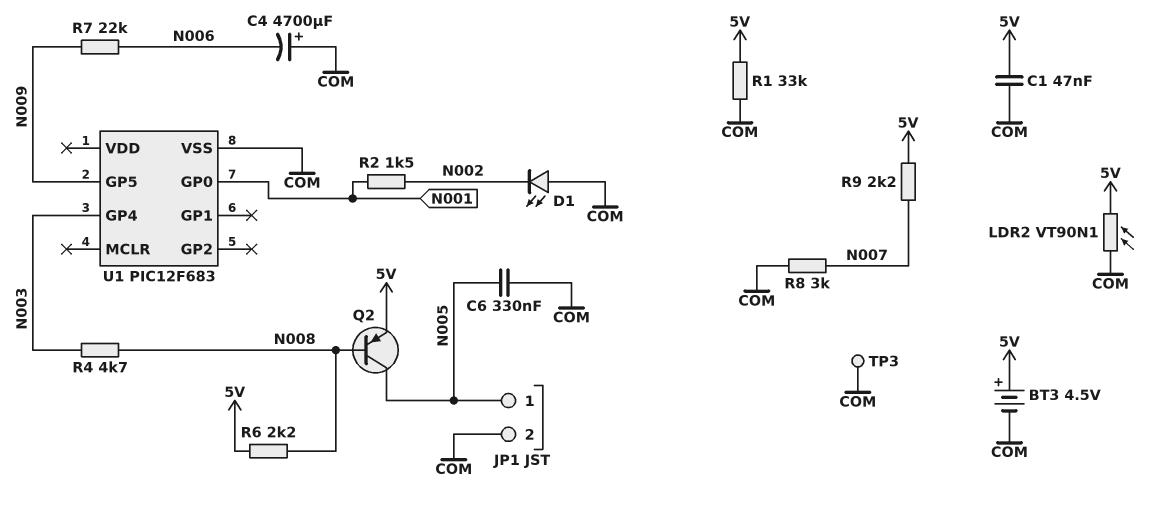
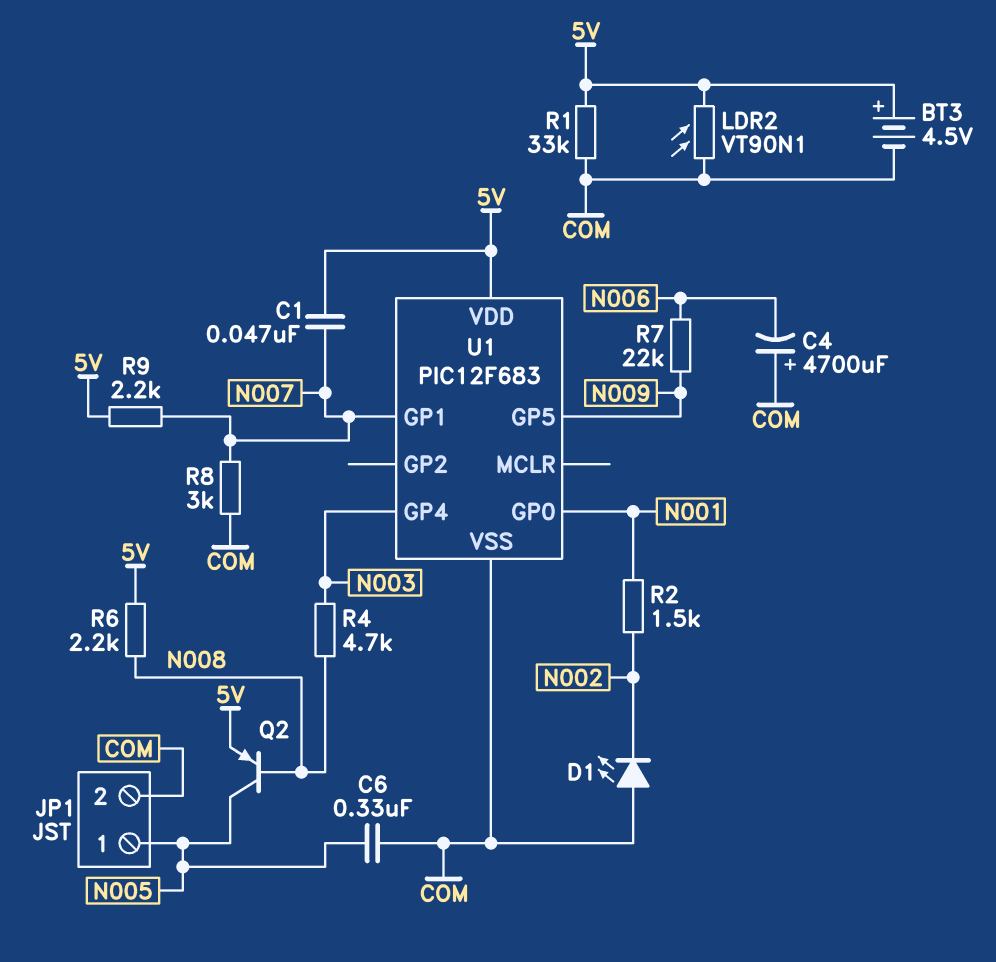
C1: 47nF (5V, COM) -> 47nF (5V, N007)
TP3: test point (COM) -> none
U1 pin GP1: none -> N007
U1 pin VDD: none -> 5V

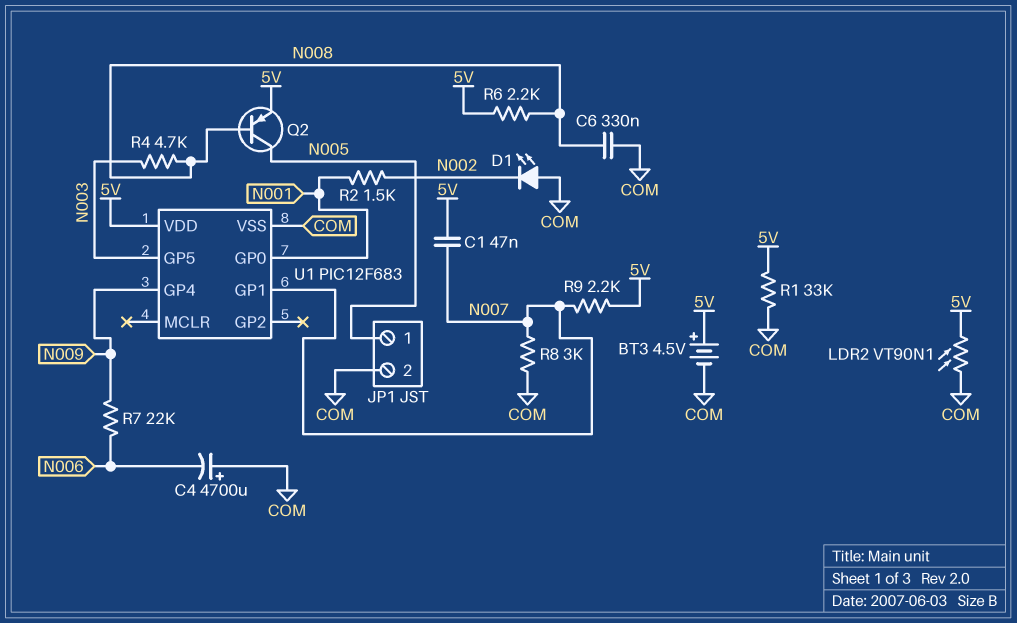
C6: 330nF (COM, N005) -> 330nF (COM, N008)
U1 pin GP4: N003 -> N009
U1 pin GP5: N009 -> N003

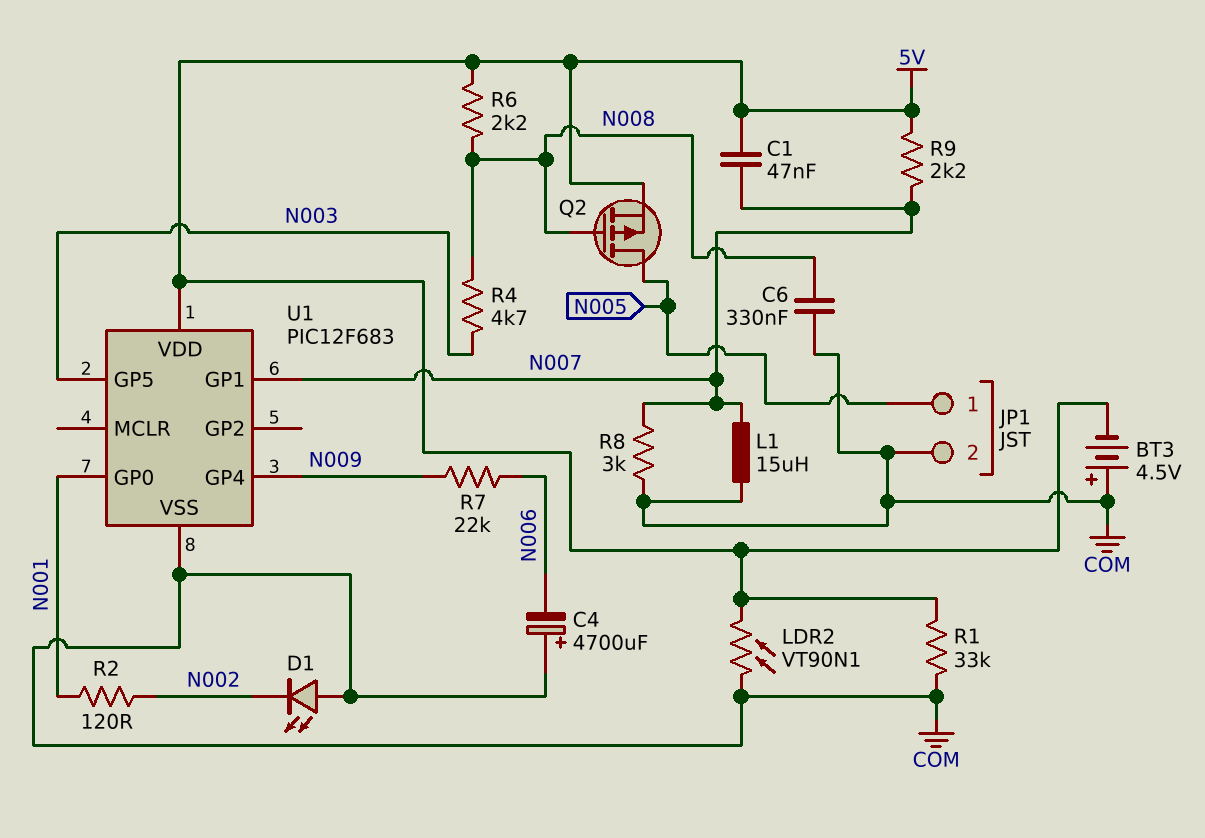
BT3: 4.5V (plus 5V, minus COM) -> 4.5V (plus COM, minus 5V)
L1: none -> 15uH (COM, N007)
Q2: PNP (B N008, C N005, E 5V) -> PMOS (G N008, D N005, S 5V)
R2: 1.5k (N001, N002) -> 120 (N001, N002)

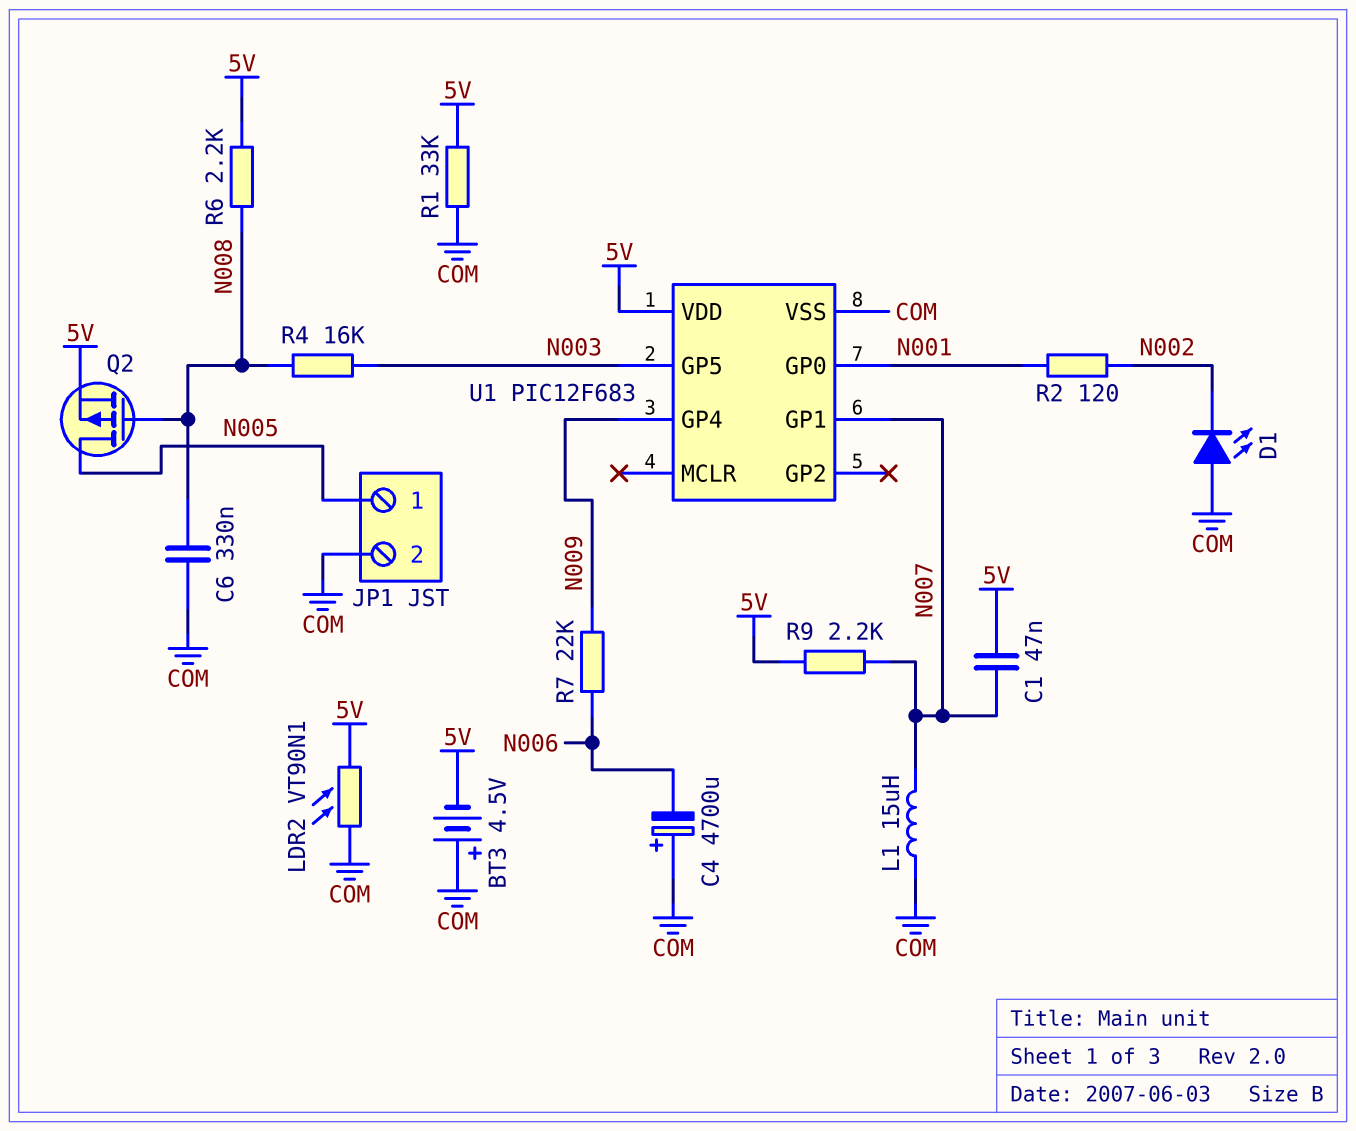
R4: 4.7k (N003, N008) -> 16k (N003, N008)
R8: 3k (COM, N007) -> none

